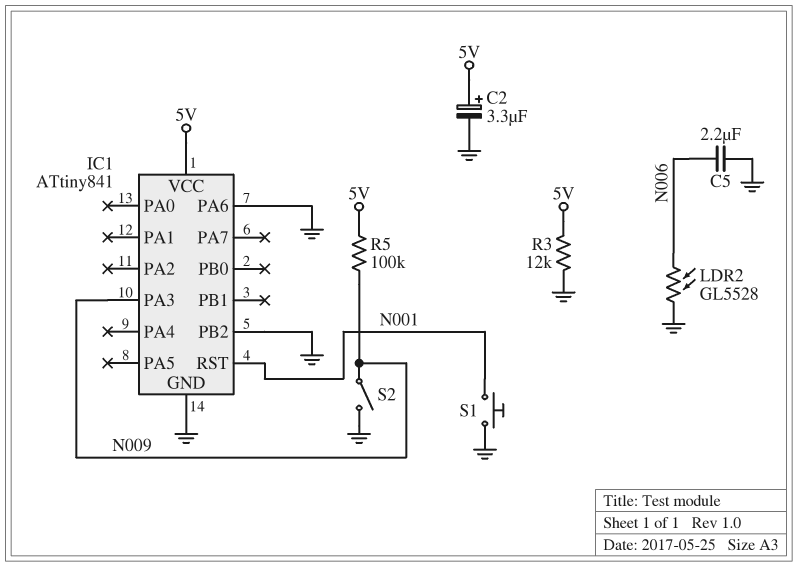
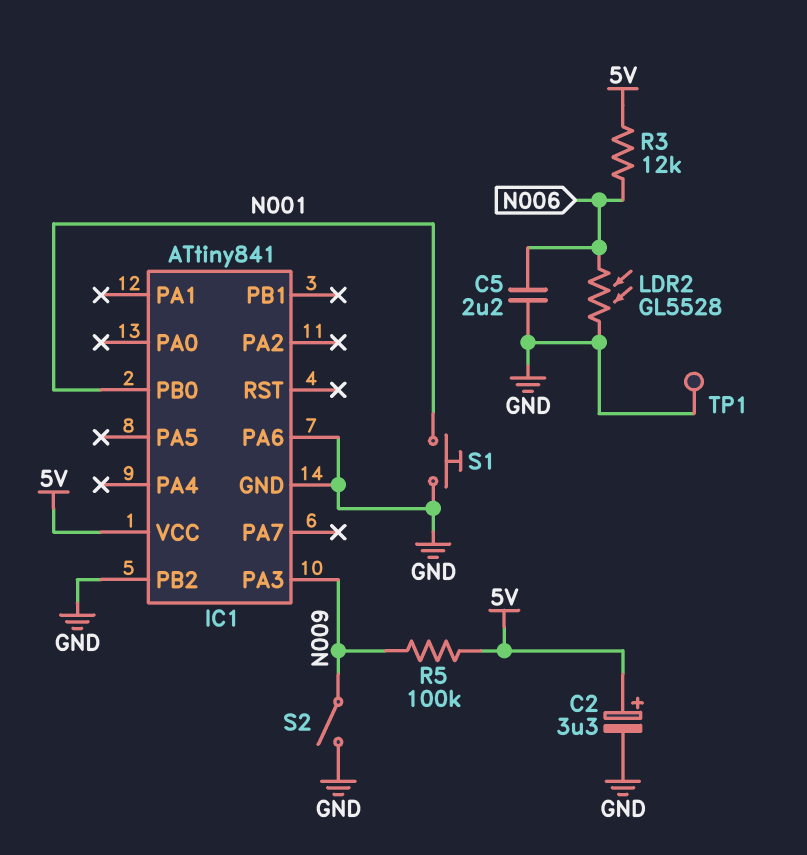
IC1 pin PB0: none -> N001
IC1 pin RST: N001 -> none
R3: 12k (5V, GND) -> 12k (5V, N006)
TP1: none -> test point (GND)

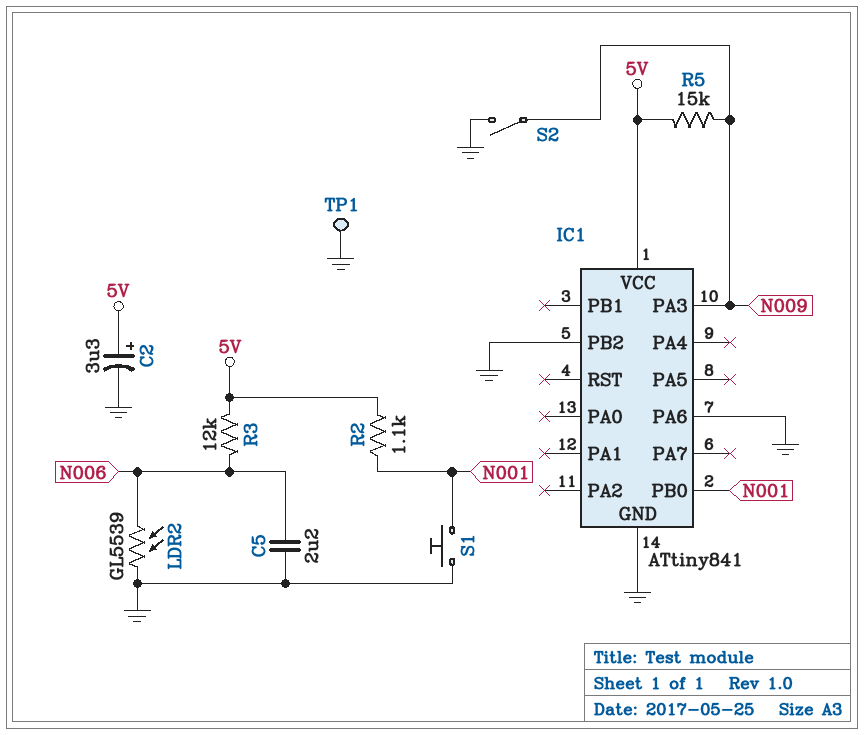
LDR2: GL5528 (GND, N006) -> GL5539 (GND, N006)
R2: none -> 1.1k (5V, N001)
R5: 100k (5V, N009) -> 15k (5V, N009)

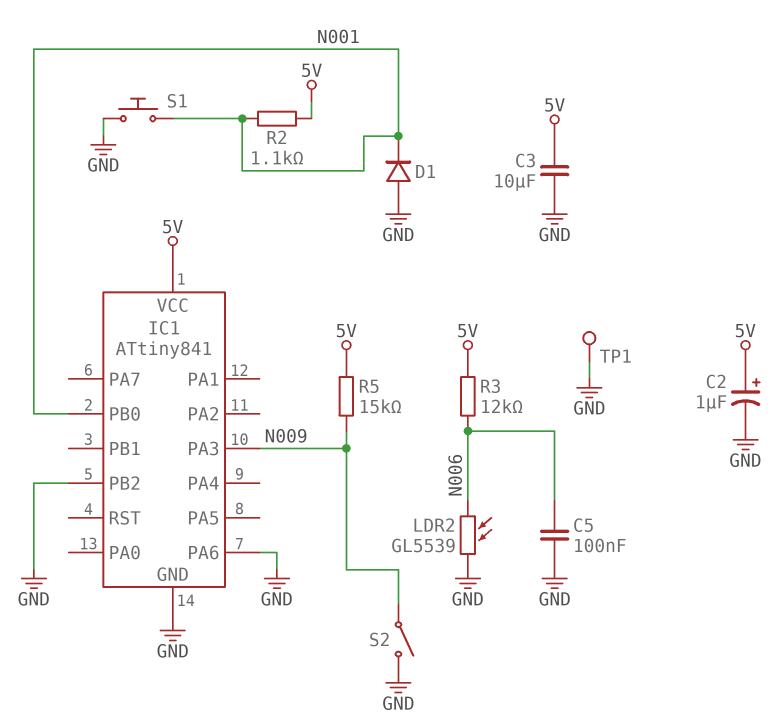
C2: 3.3uF (plus 5V, minus GND) -> 1uF (plus 5V, minus GND)
C3: none -> 10uF (5V, GND)
C5: 2.2uF (GND, N006) -> 100nF (GND, N006)
D1: none -> diode (A GND, K N001)

